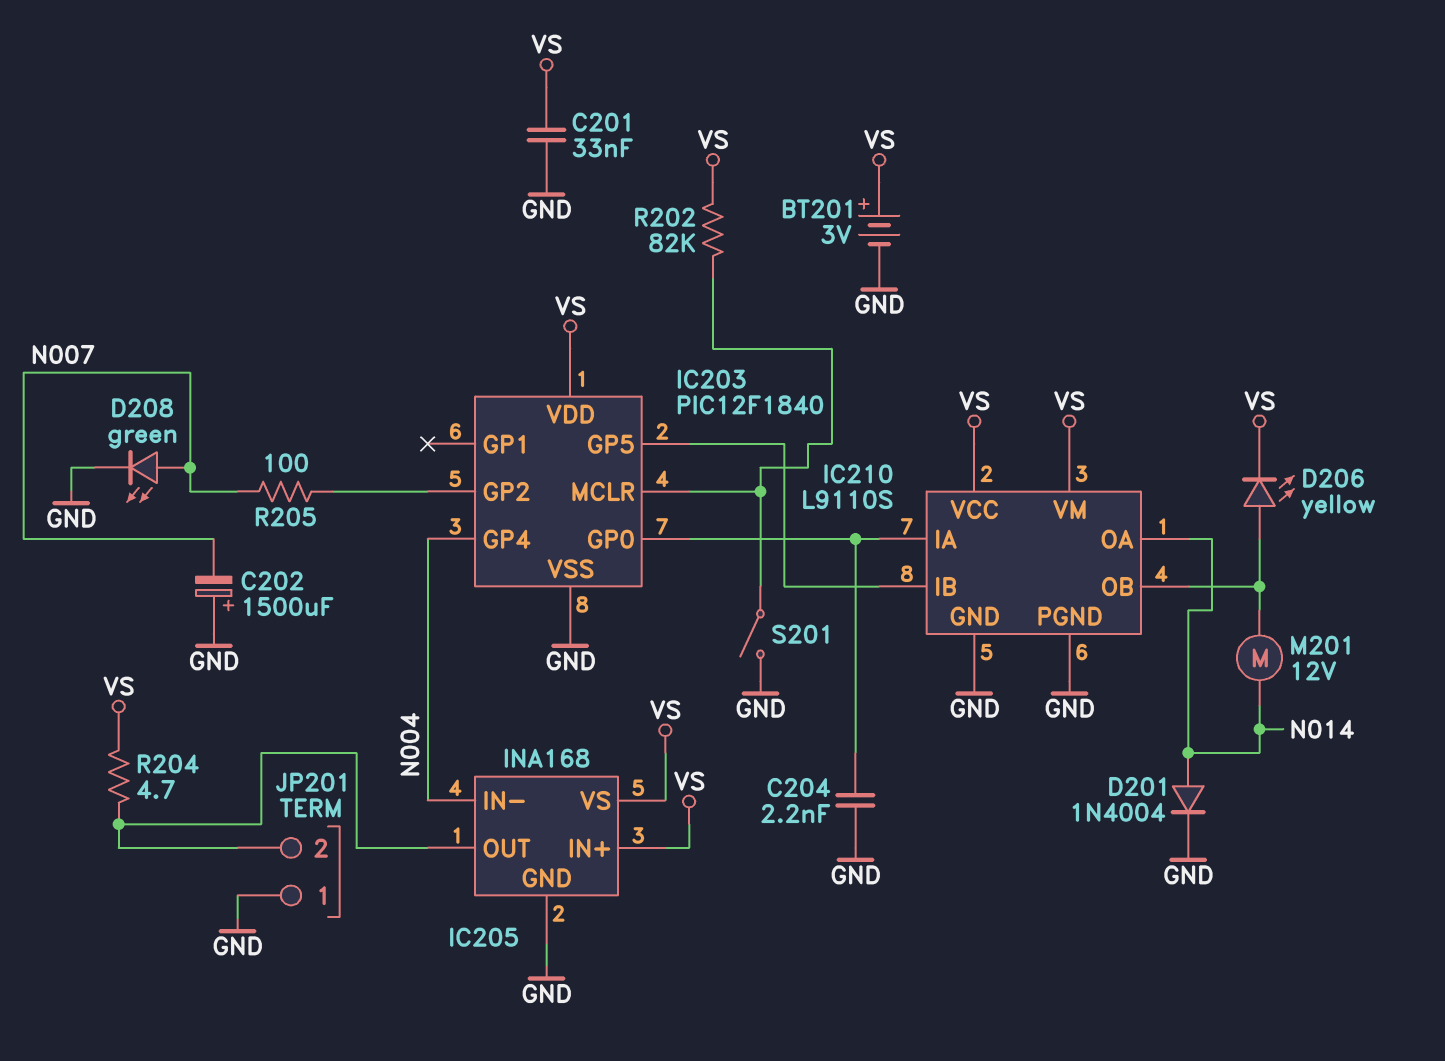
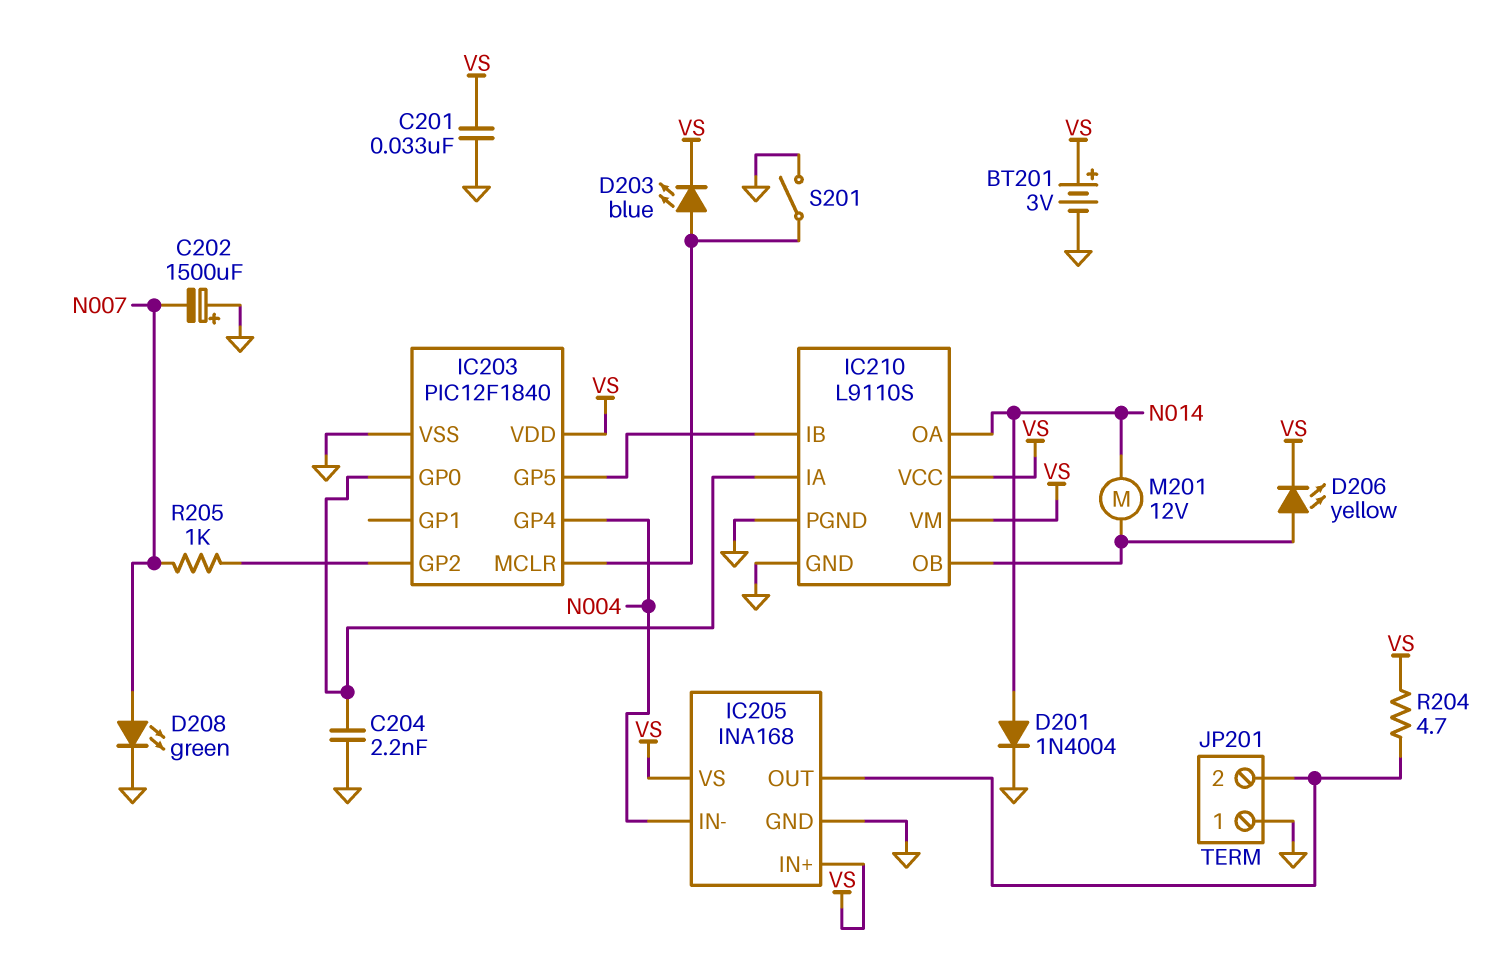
D203: none -> LED blue (A IC203/MCLR, K VS)
R202: 82k (IC203/MCLR, VS) -> none
R205: 100 (IC203/GP2, N007) -> 1k (IC203/GP2, N007)

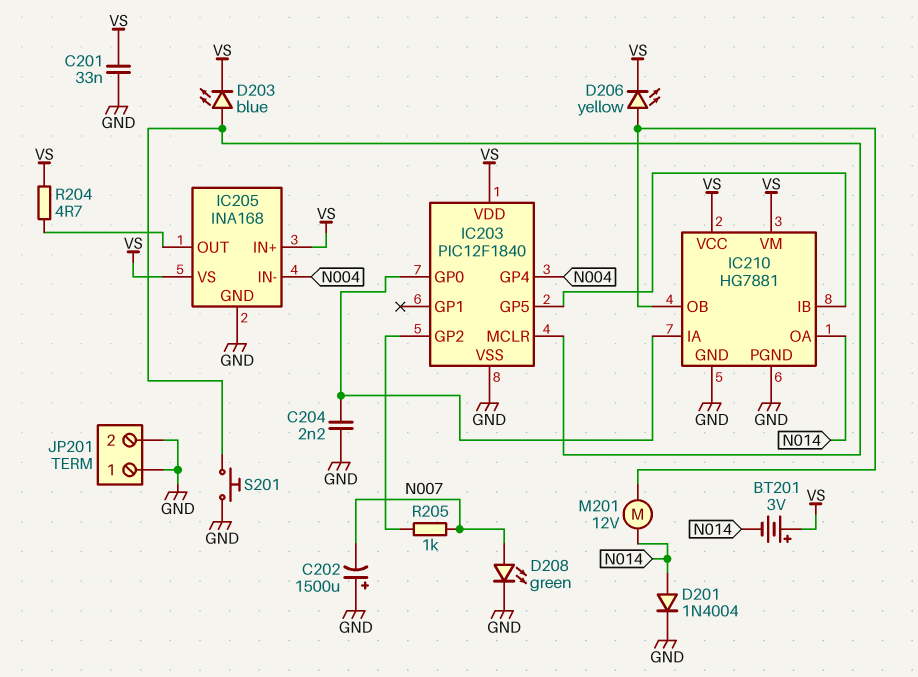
BT201: 3V (plus VS, minus GND) -> 3V (plus VS, minus N014)
IC210: L9110S -> HG7881
JP201 pin 2: IC205/OUT -> GND
S201: switch (GND, IC203/MCLR) -> button (GND, IC203/MCLR)

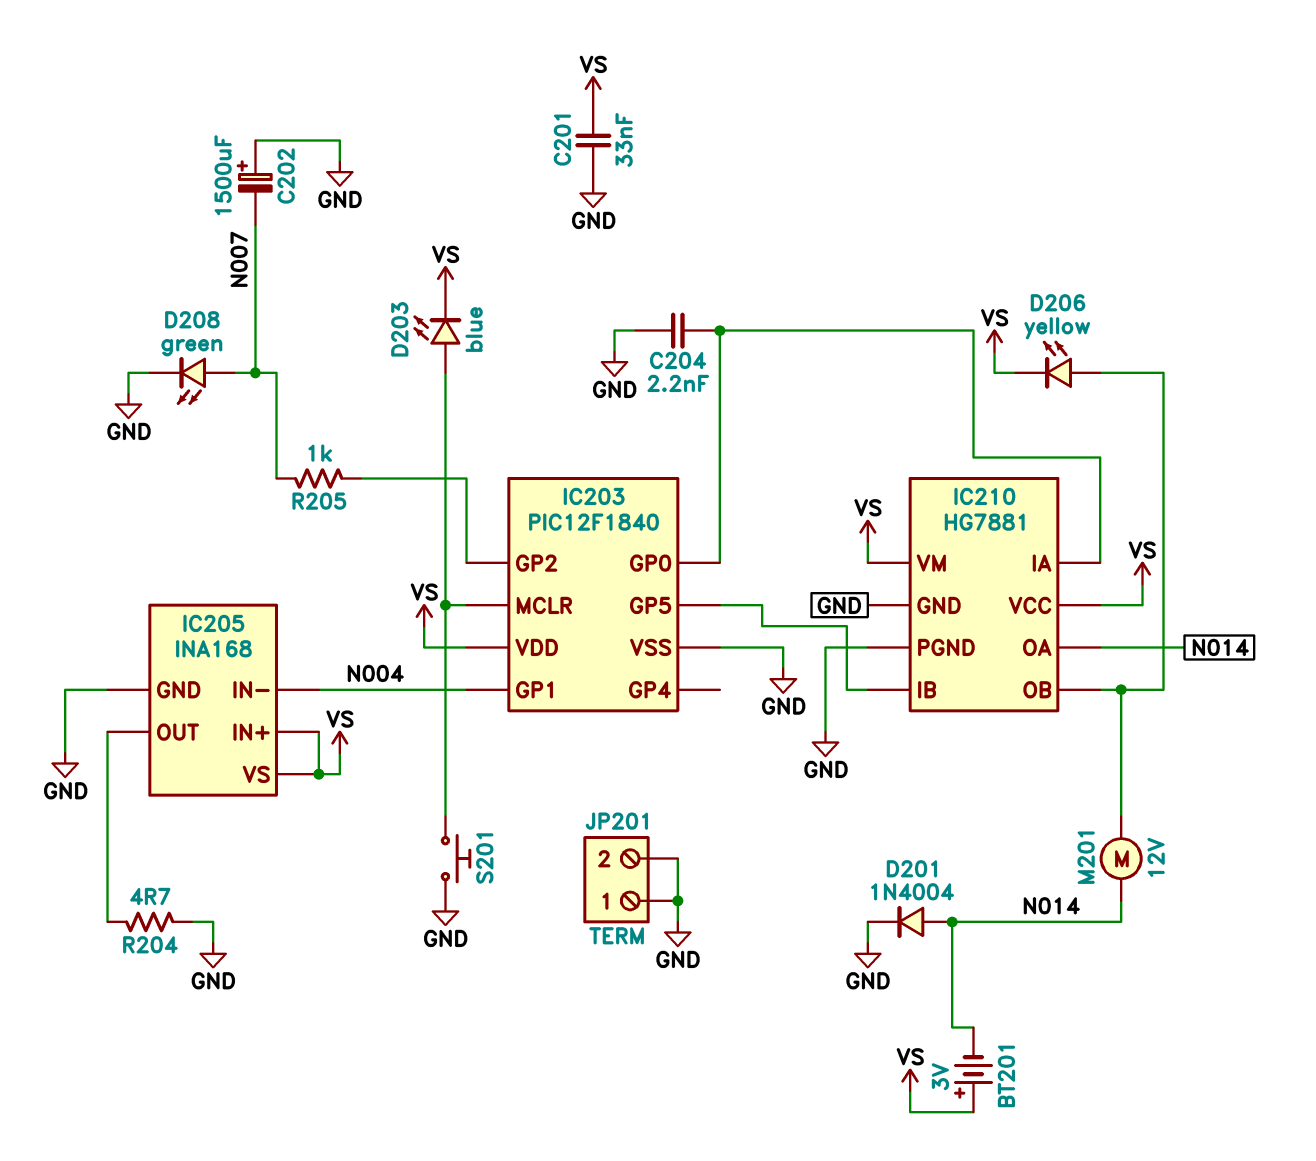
IC203 pin GP1: none -> N004
IC203 pin GP4: N004 -> none
R204: 4.7 (IC205/OUT, VS) -> 4.7 (GND, IC205/OUT)

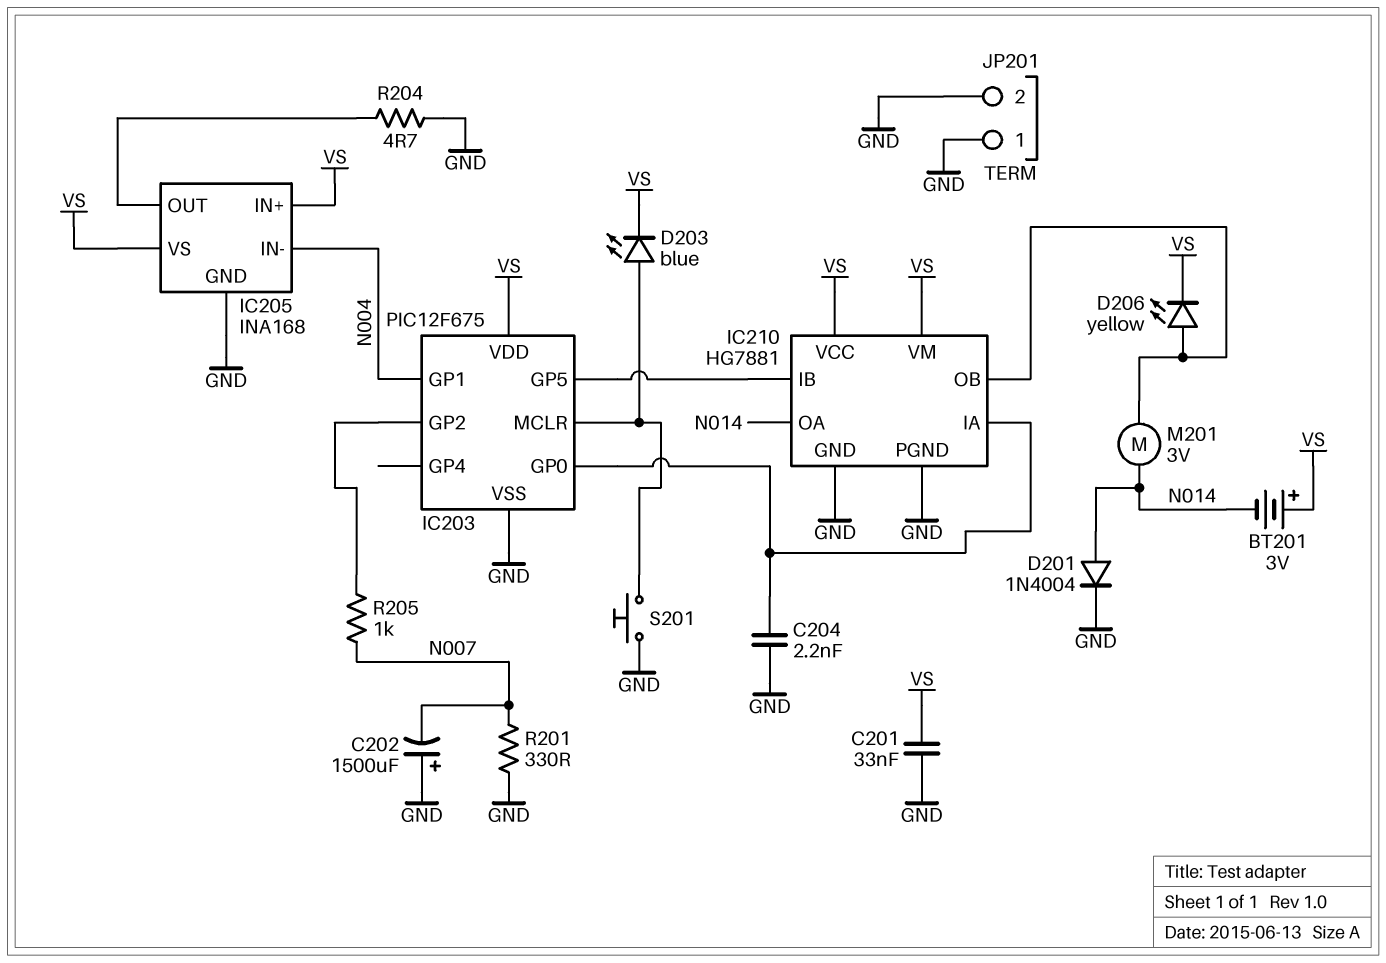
D208: LED green (A N007, K GND) -> none
IC203: PIC12F1840 -> PIC12F675
M201: motor 12V (IC210/OB, N014) -> motor 3V (IC210/OB, N014)
R201: none -> 330 (GND, N007)

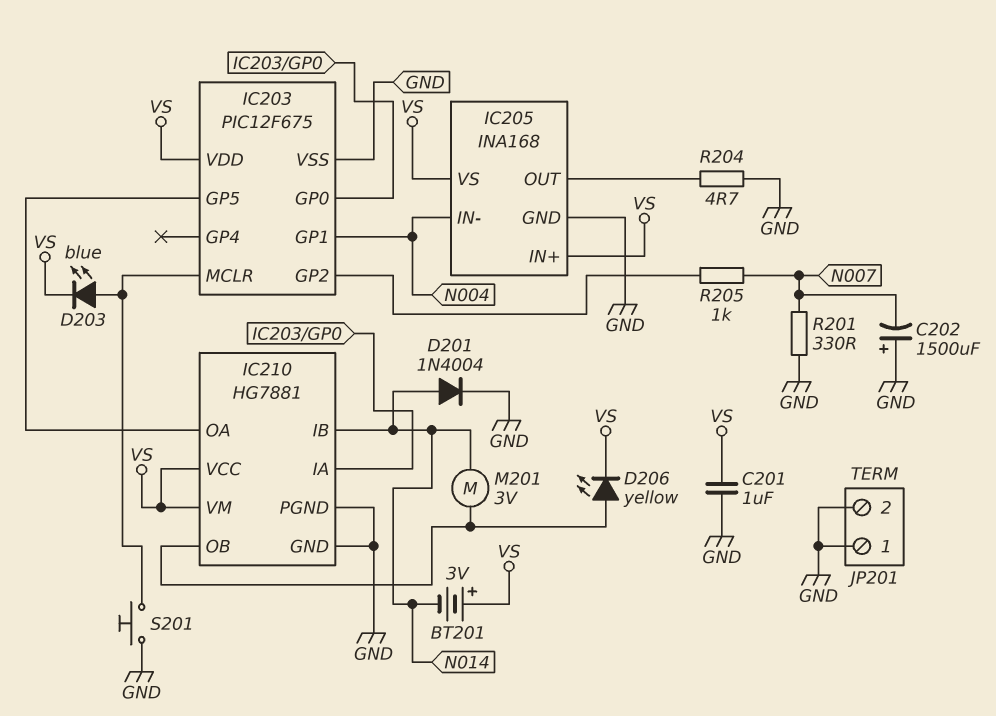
C201: 33nF (GND, VS) -> 1uF (GND, VS)
C204: 2.2nF (GND, IC203/GP0) -> none
IC210 pin IB: IC203/GP5 -> N014
IC210 pin OA: N014 -> IC203/GP5

